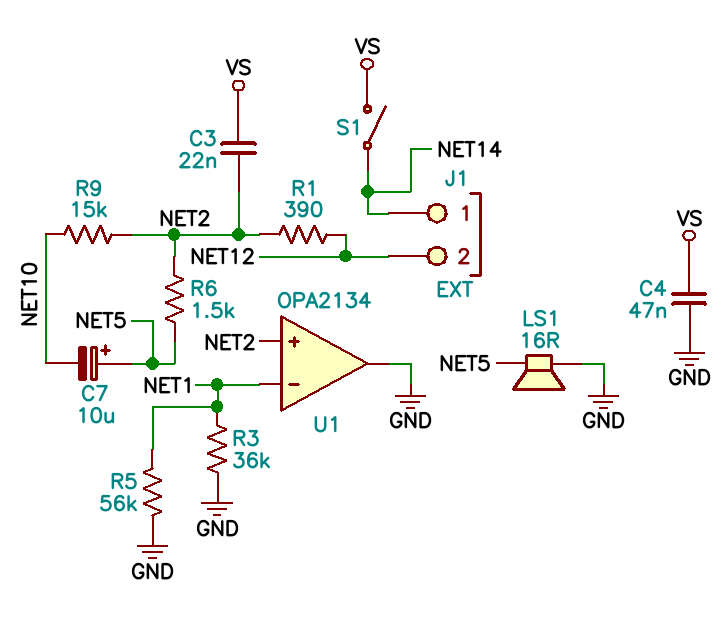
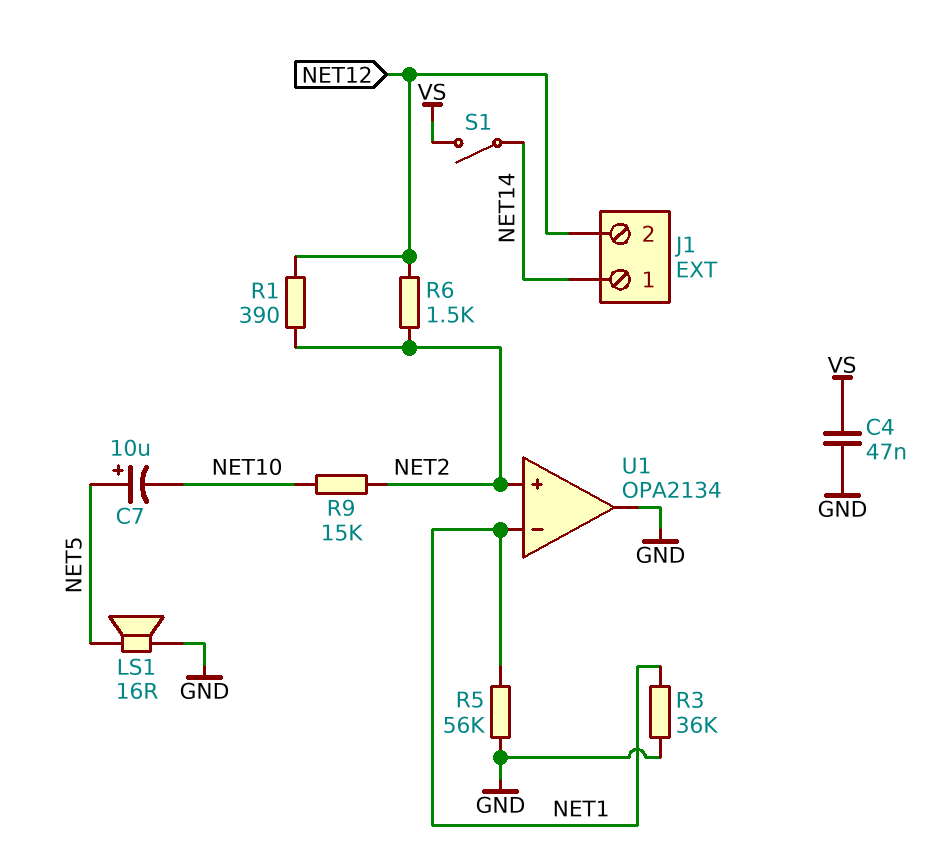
C3: 22nF (NET2, VS) -> none
R6: 1.5k (NET2, NET5) -> 1.5k (NET2, NET12)

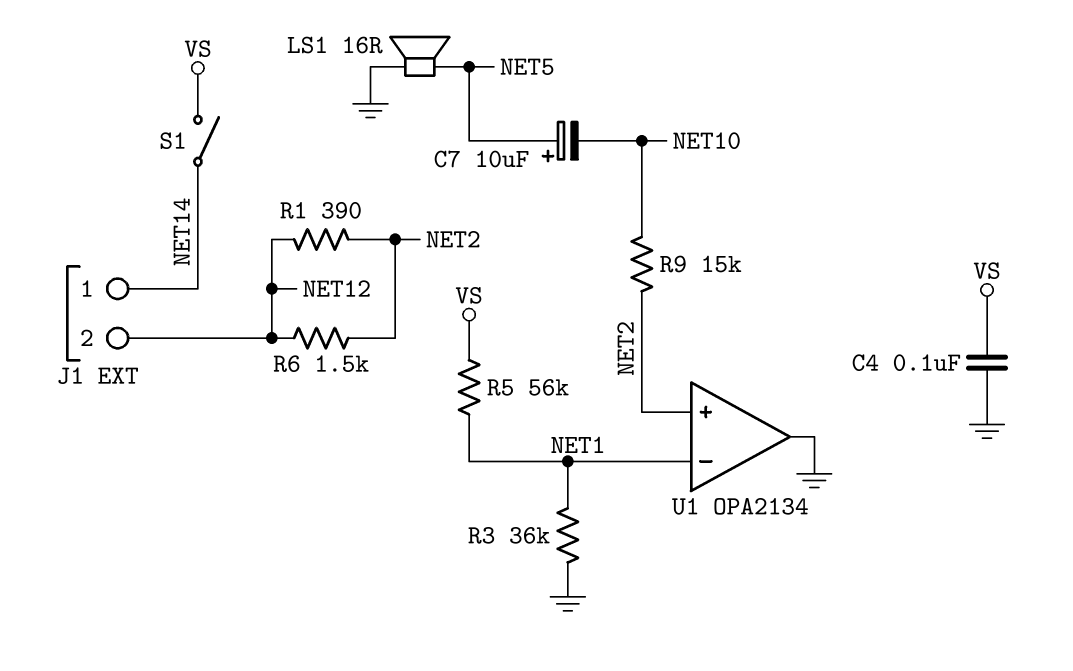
C4: 47nF (GND, VS) -> 100nF (GND, VS)
R5: 56k (GND, NET1) -> 56k (NET1, VS)

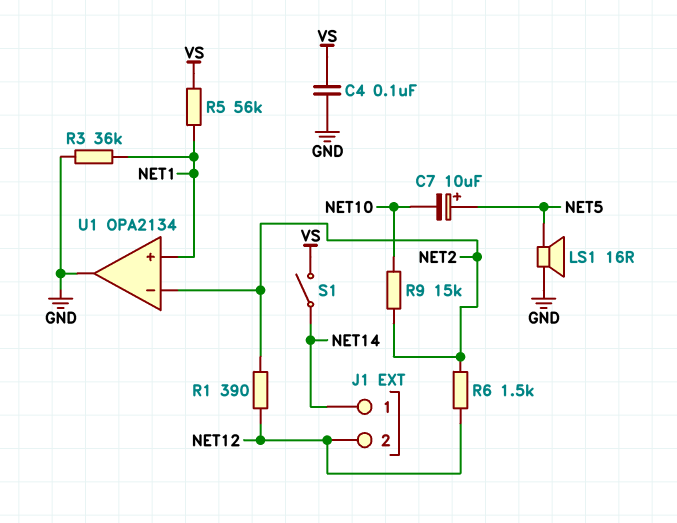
U1 pin in+: NET2 -> NET1
U1 pin in-: NET1 -> NET2

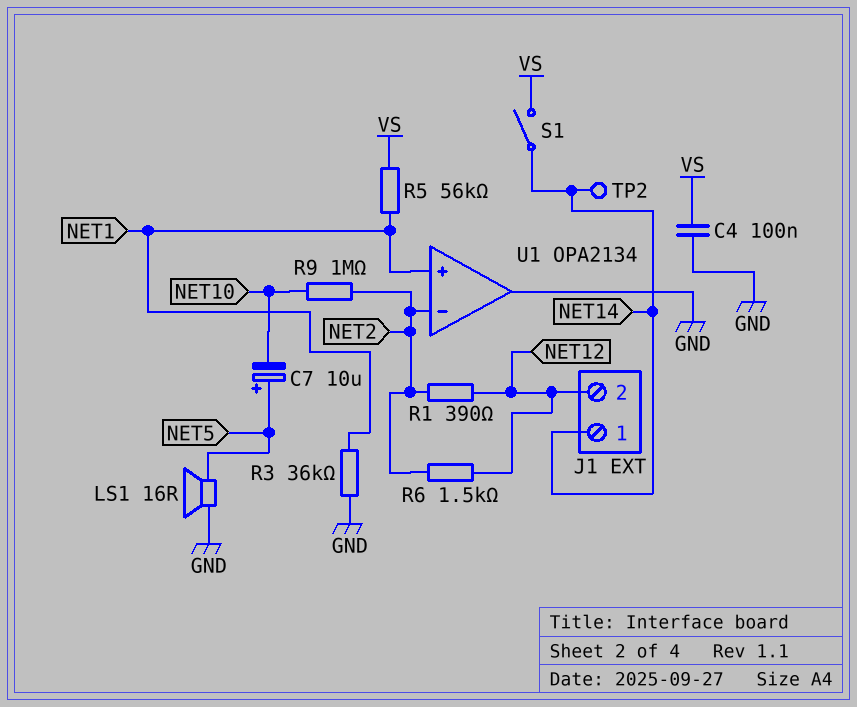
R9: 15k (NET2, NET10) -> 1M (NET2, NET10)
TP2: none -> test point (NET14)

